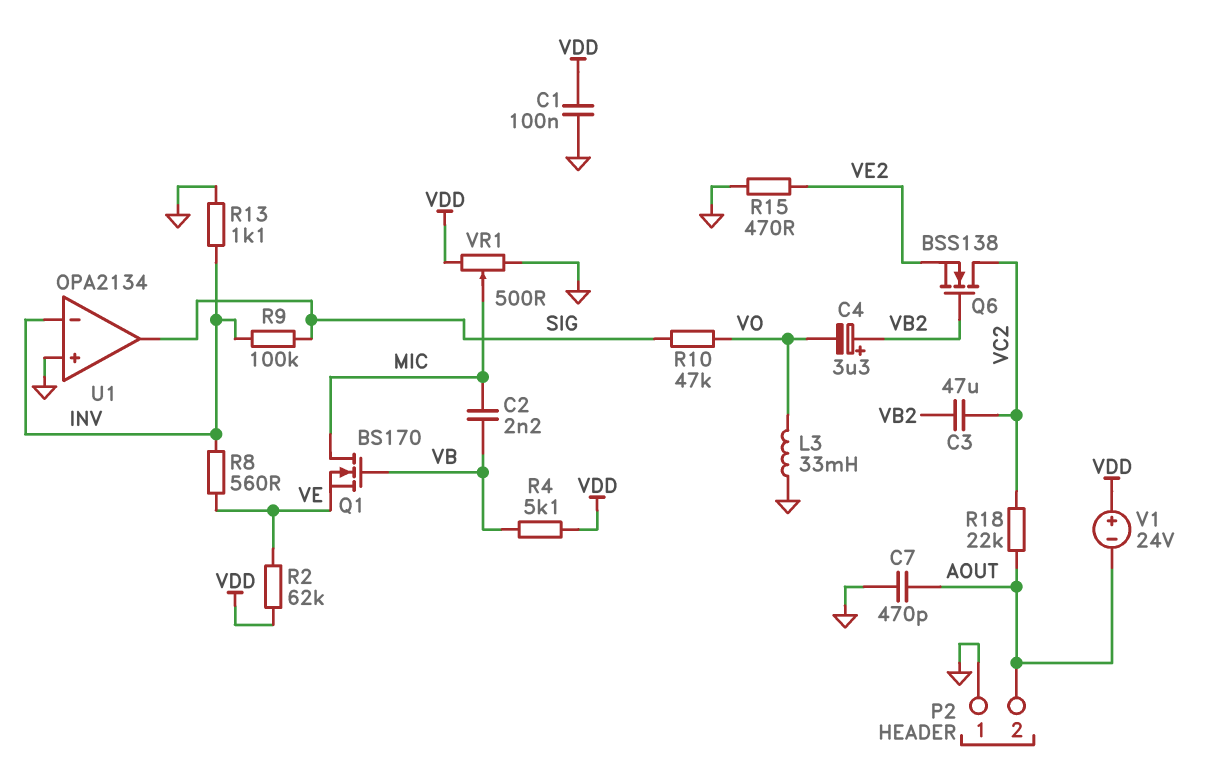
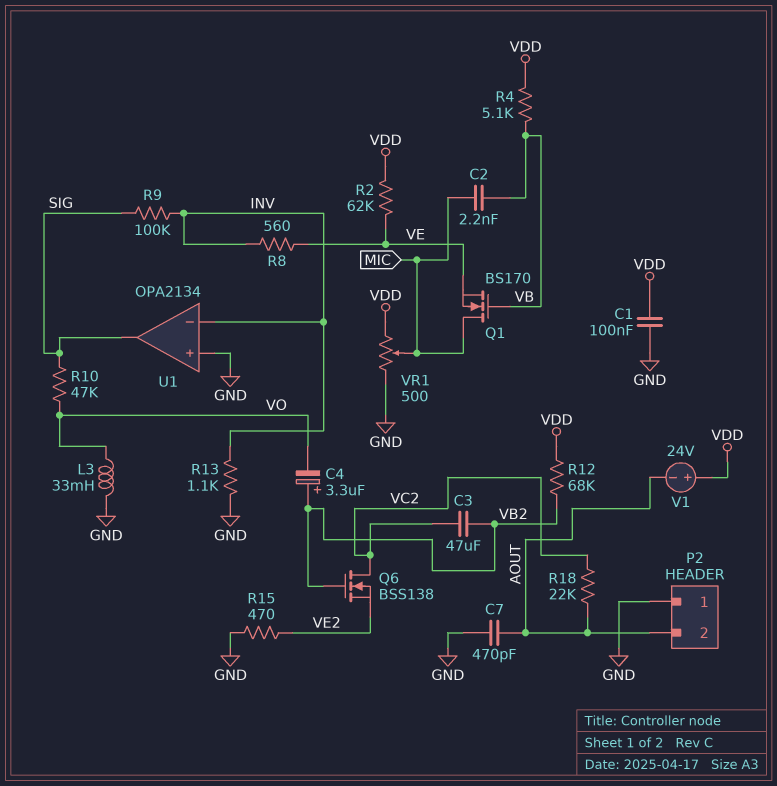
R12: none -> 68k (VB2, VDD)

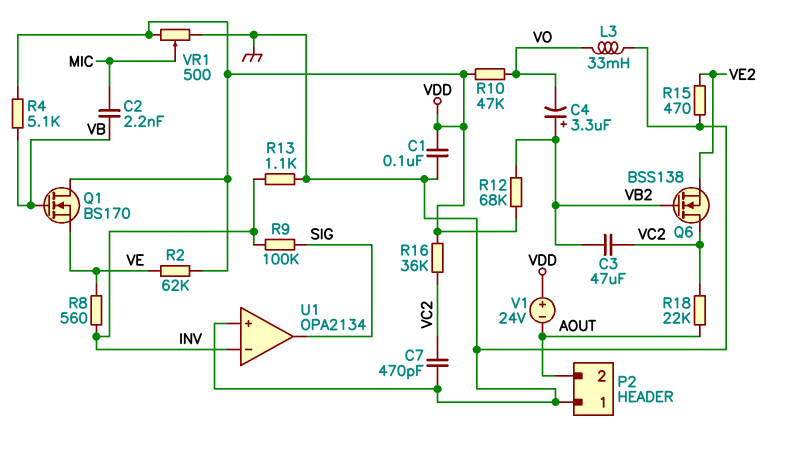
C7: 470pF (AOUT, GND) -> 470pF (GND, VC2)
Q1: NMOS BS170 (G VB, D MIC, S VE) -> NMOS BS170 (G VB, D VDD, S VE)
R10: 47k (SIG, VO) -> 47k (VDD, VO)
R16: none -> 36k (VC2, VDD)

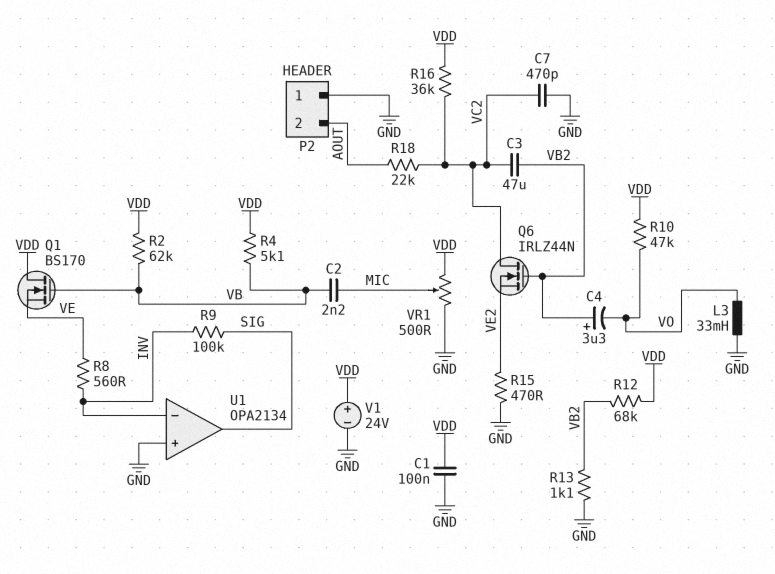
Q6: NMOS BSS138 (G VB2, D VC2, S VE2) -> NMOS IRLZ44N (G VB2, D VC2, S VE2)
R2: 62k (VDD, VE) -> 62k (VB, VDD)
R13: 1.1k (GND, INV) -> 1.1k (GND, VB2)
V1: 24V (plus VDD, minus AOUT) -> 24V (plus VDD, minus GND)

